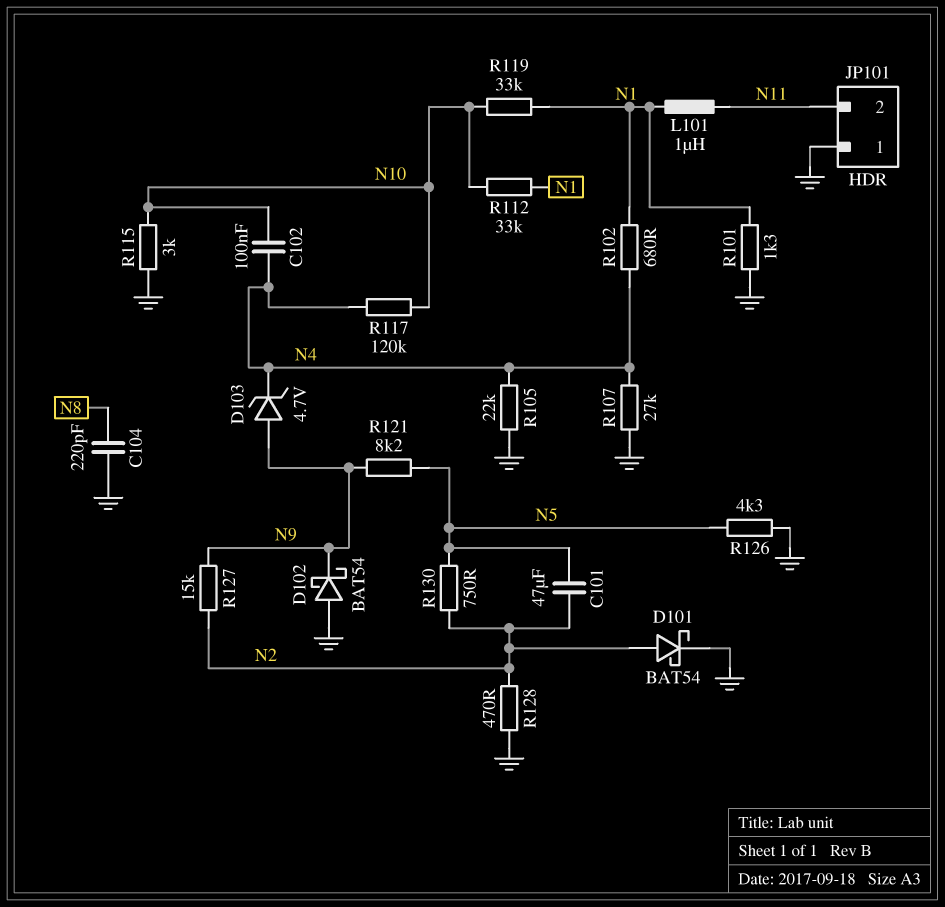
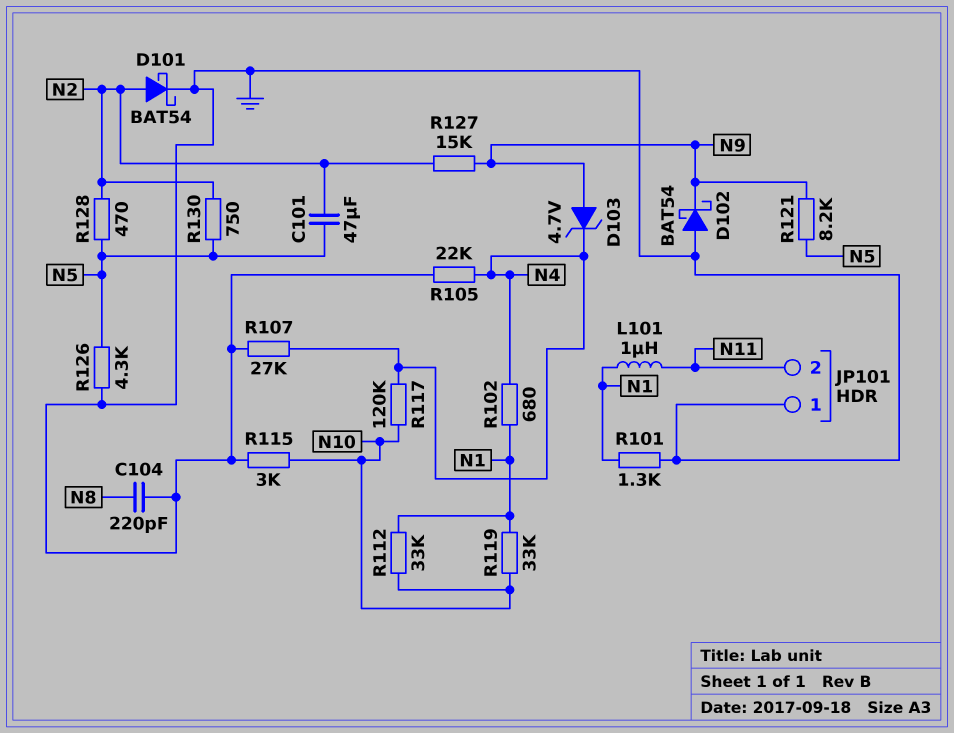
C102: 100nF (N4, N10) -> none
R128: 470 (GND, N2) -> 470 (N2, N5)

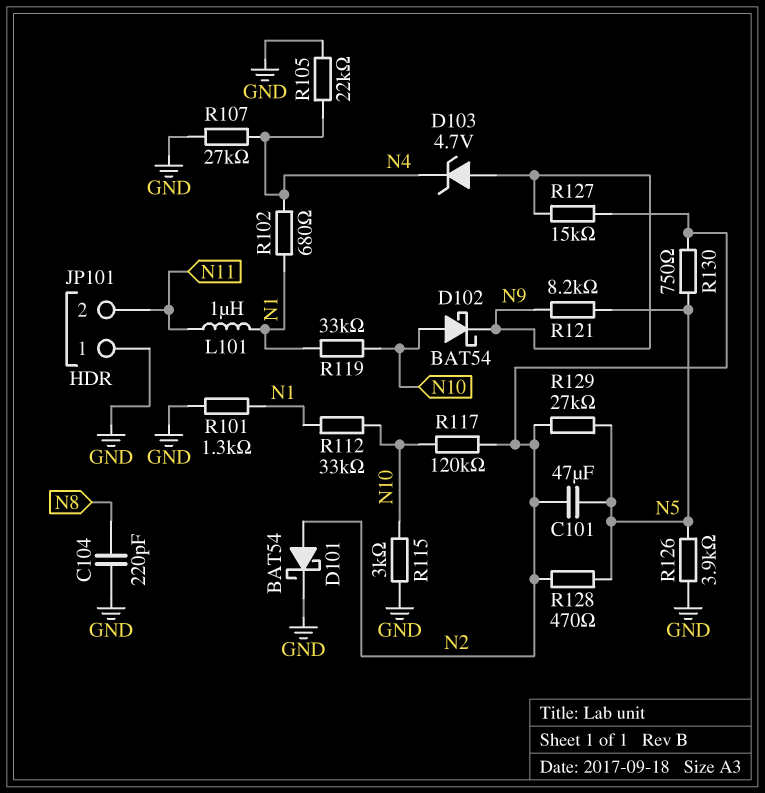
D102: schottky BAT54 (A GND, K N9) -> schottky BAT54 (A N10, K N9)
R117: 120k (N4, N10) -> 120k (N2, N10)
R126: 4.3k (GND, N5) -> 3.9k (GND, N5)
R129: none -> 27k (N2, N5)

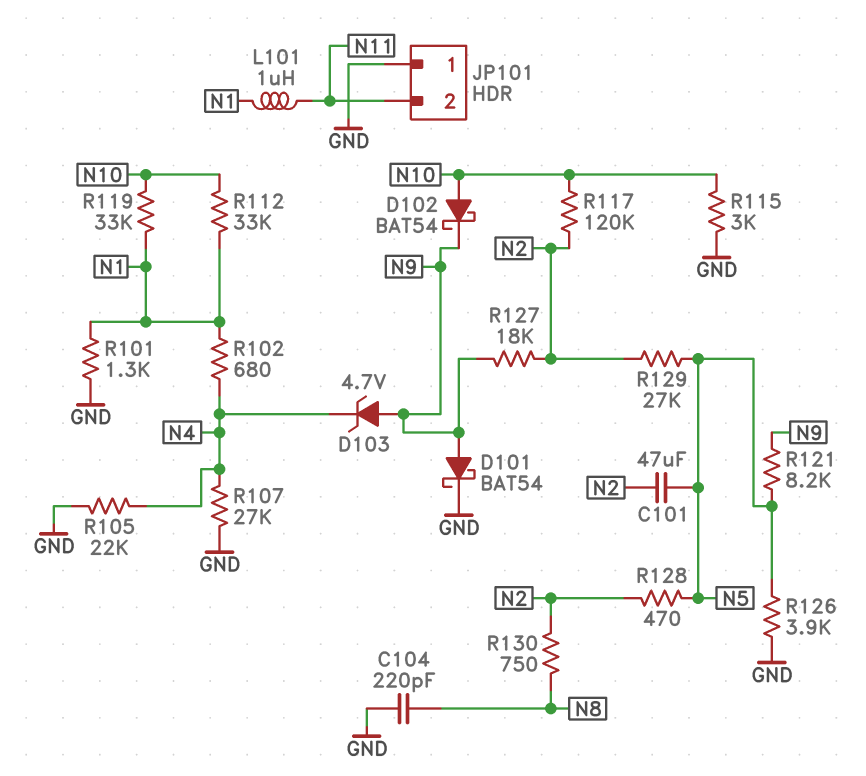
D101: schottky BAT54 (A N2, K GND) -> schottky BAT54 (A N9, K GND)
R127: 15k (N2, N9) -> 18k (N2, N9)
R130: 750 (N2, N5) -> 750 (N2, N8)

